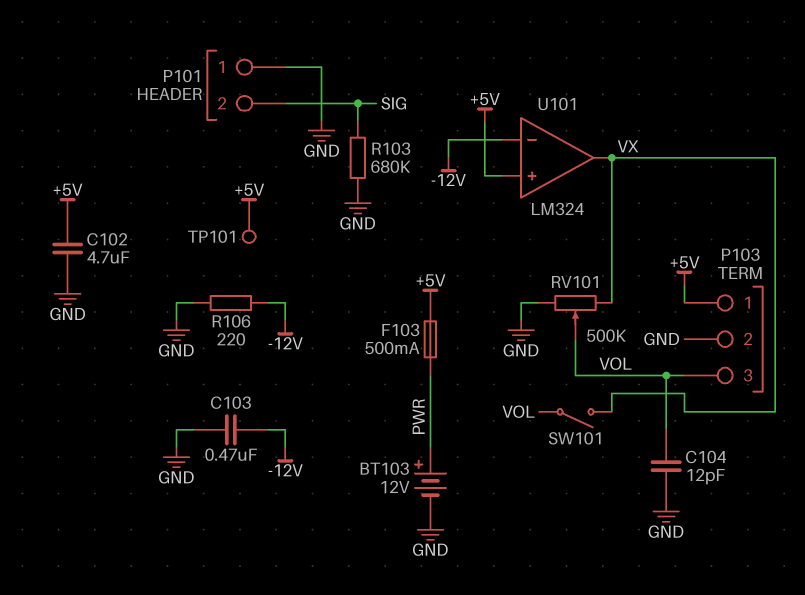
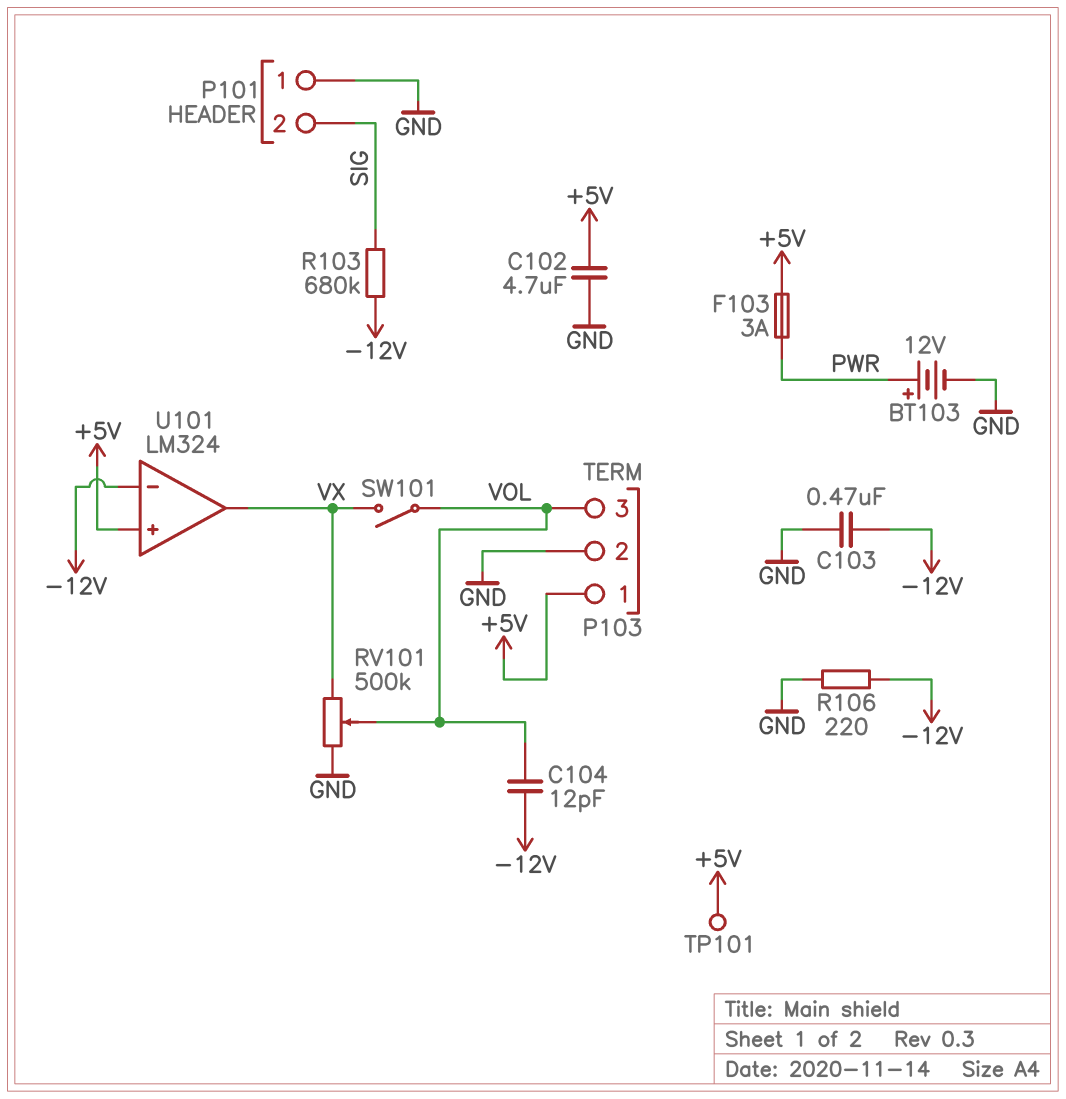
C104: 12pF (GND, VOL) -> 12pF (-12V, VOL)
F103: 500mA (+5V, PWR) -> 3A (+5V, PWR)
R103: 680k (GND, SIG) -> 680k (-12V, SIG)

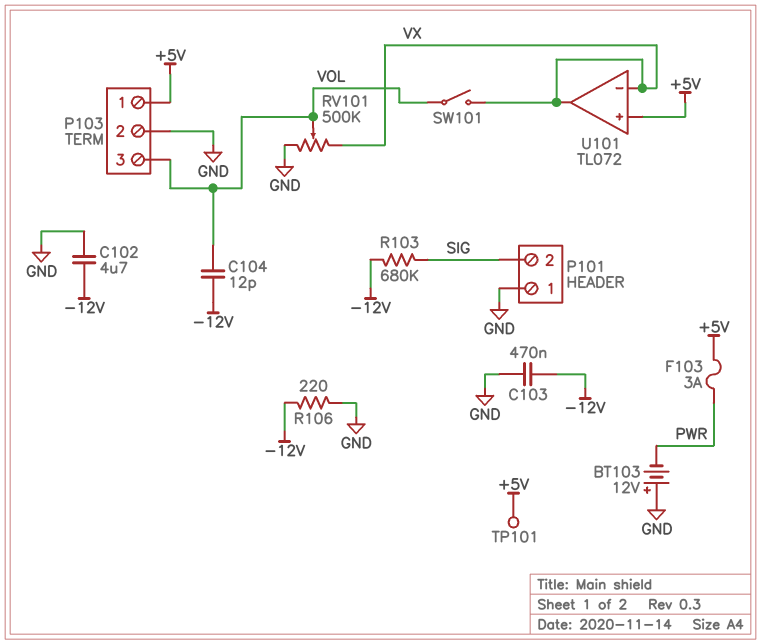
BT103: 12V (plus PWR, minus GND) -> 12V (plus GND, minus PWR)
C102: 4.7uF (+5V, GND) -> 4.7uF (-12V, GND)
U101: LM324 -> TL072
U101 pin in-: -12V -> VX

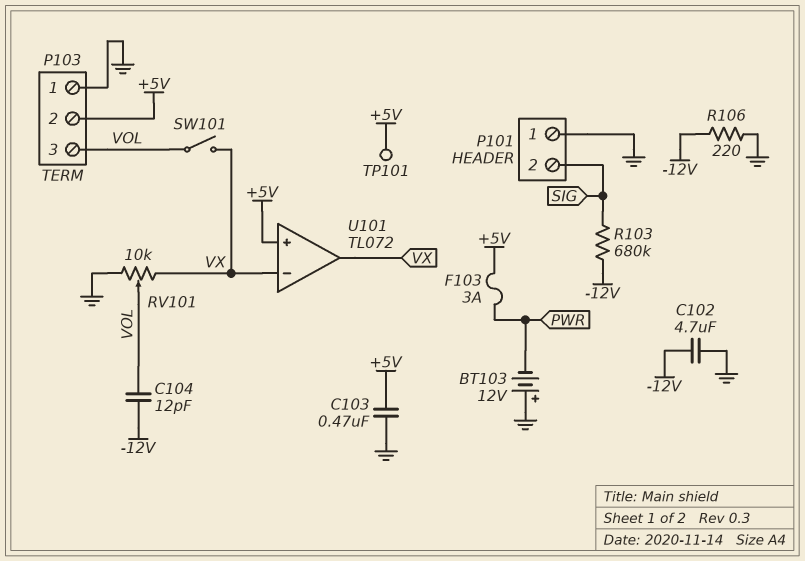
C103: 470nF (-12V, GND) -> 470nF (+5V, GND)
P103 pin 1: +5V -> GND
P103 pin 2: GND -> +5V
RV101: 500k (GND, VX, wiper VOL) -> 10k (GND, VX, wiper VOL)

